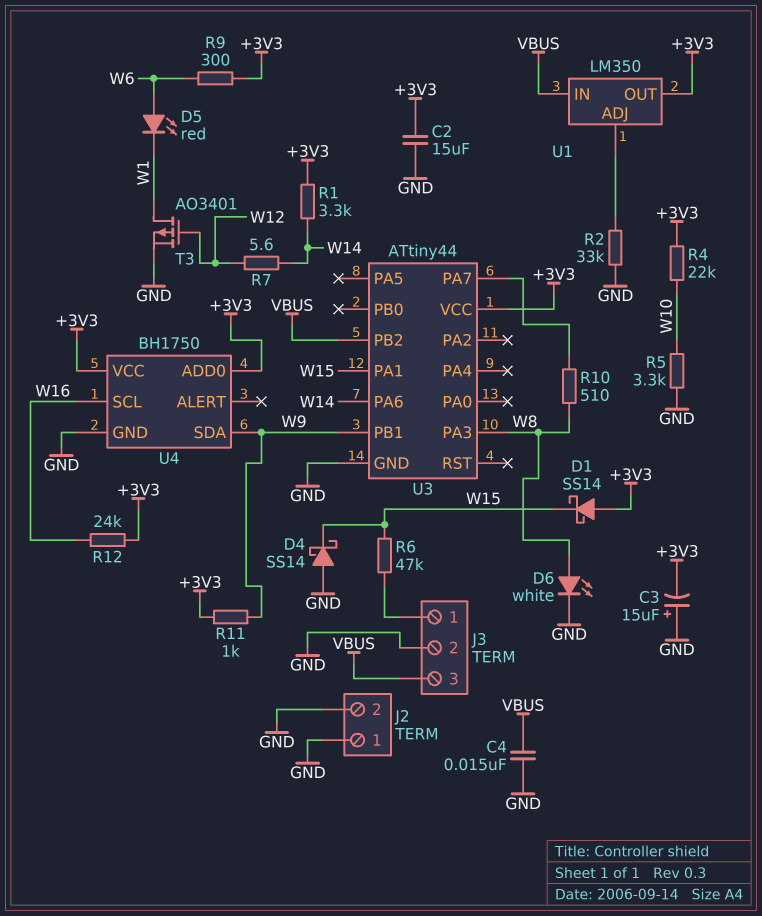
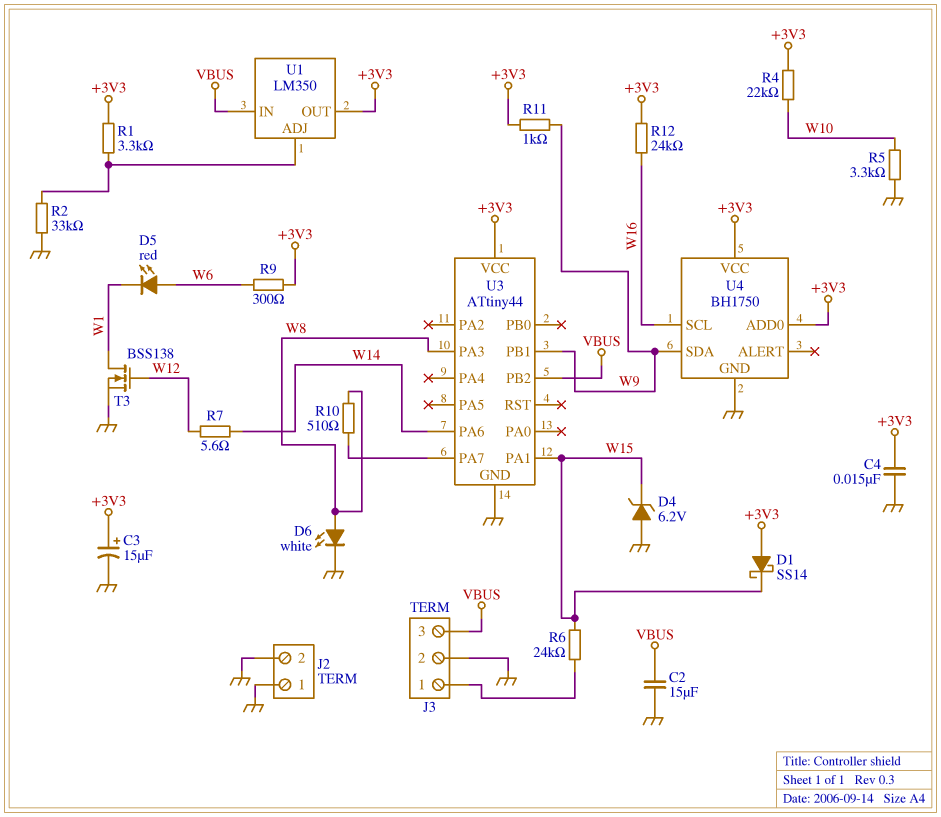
C2: 15uF (+3V3, GND) -> 15uF (GND, VBUS)
C3: 15uF (plus GND, minus +3V3) -> 15uF (plus +3V3, minus GND)
C4: 15nF (GND, VBUS) -> 15nF (+3V3, GND)
D4: schottky SS14 (A GND, K W15) -> zener 6.2V (A GND, K W15)
R1: 3.3k (+3V3, W14) -> 3.3k (+3V3, U1/ADJ)
R6: 47k (J3/1, W15) -> 24k (J3/1, W15)
T3: PMOS AO3401 (G W12, D W1, S GND) -> NMOS BSS138 (G W12, D W1, S GND)

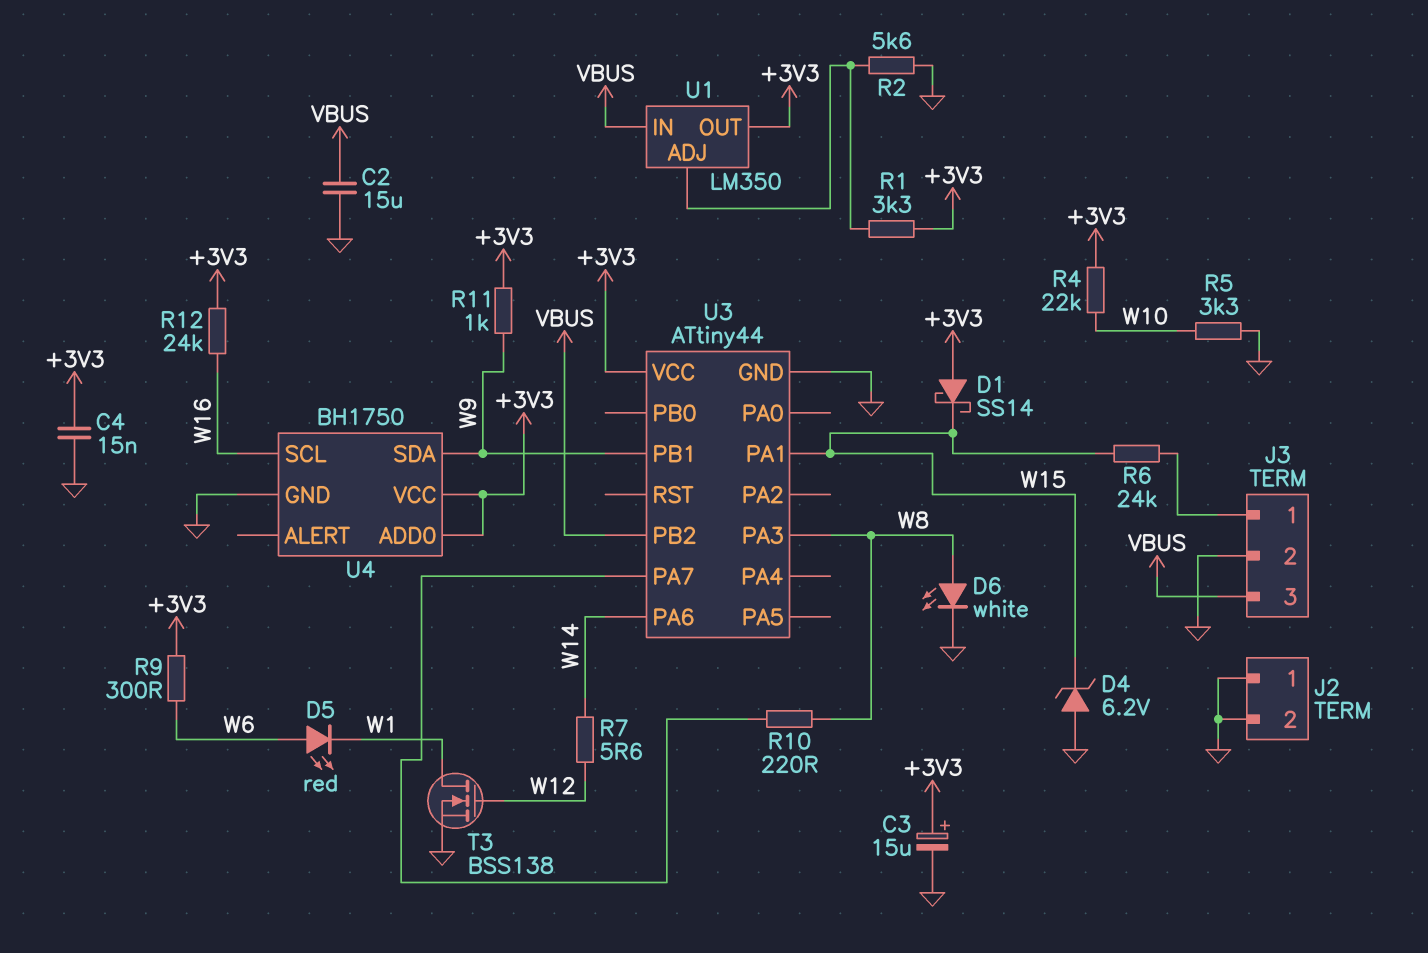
R2: 33k (GND, U1/ADJ) -> 5.6k (GND, U1/ADJ)
R10: 510 (U3/PA7, W8) -> 220 (U3/PA7, W8)

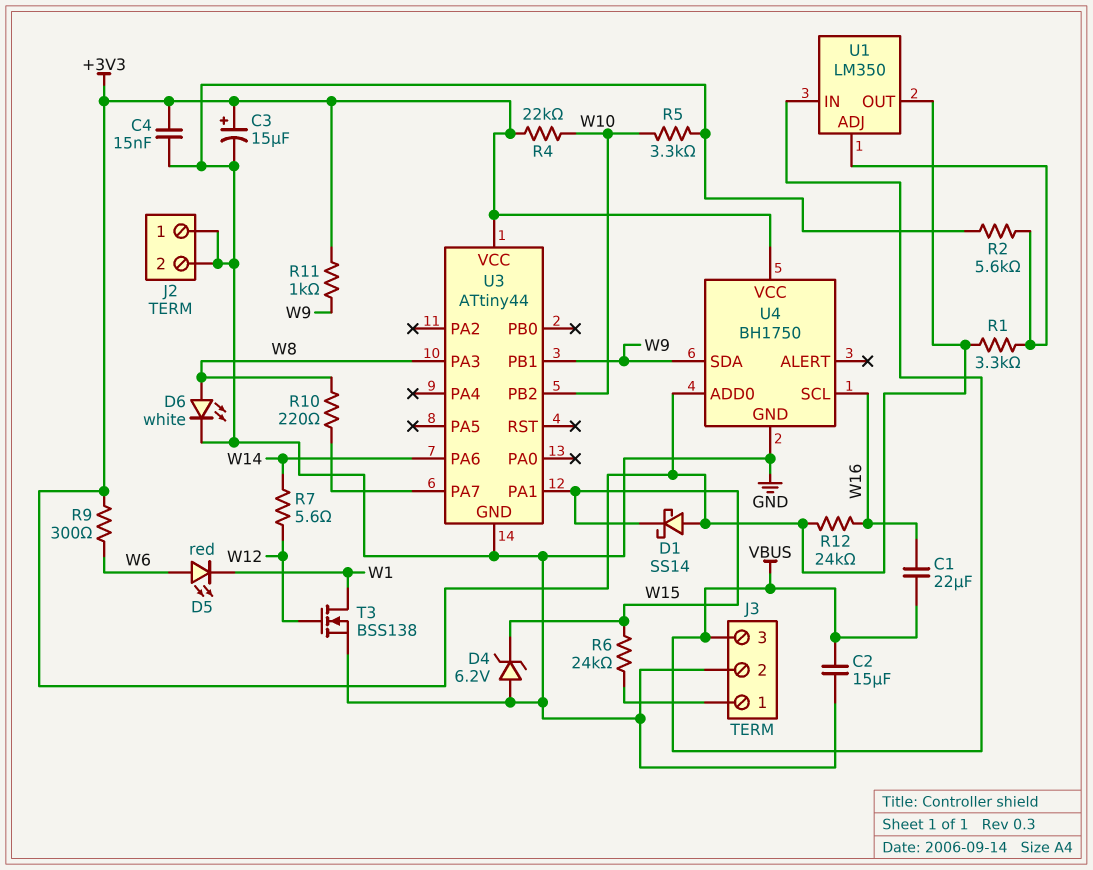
C1: none -> 22uF (VBUS, W16)
U3 pin PB2: VBUS -> W10

